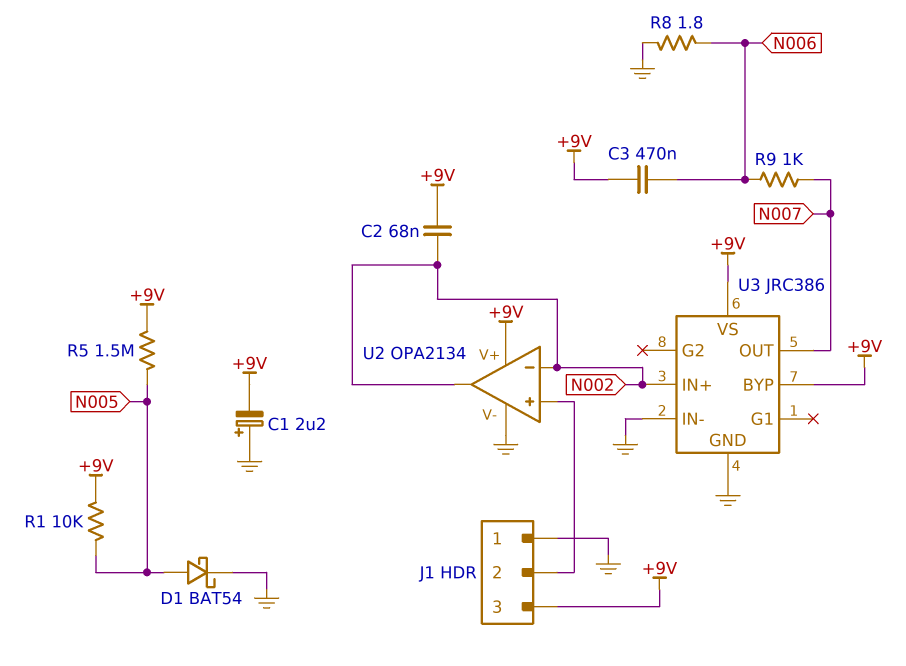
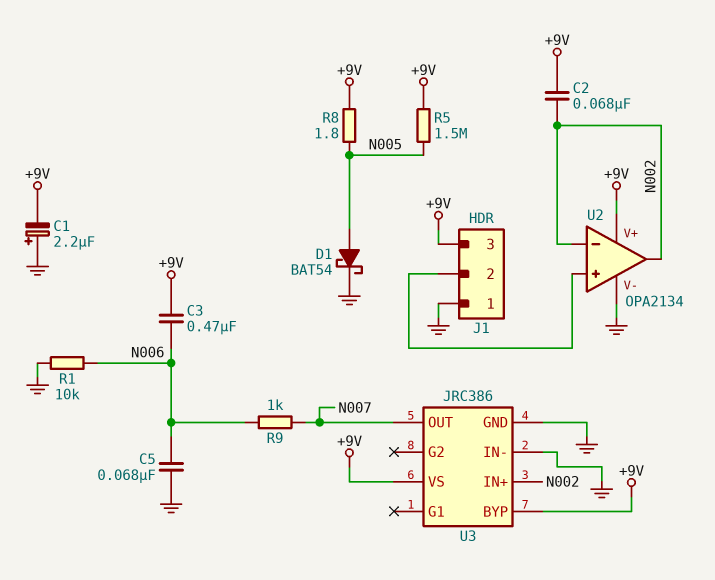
C5: none -> 68nF (GND, N006)
R1: 10k (+9V, N005) -> 10k (GND, N006)
R8: 1.8 (GND, N006) -> 1.8 (+9V, N005)

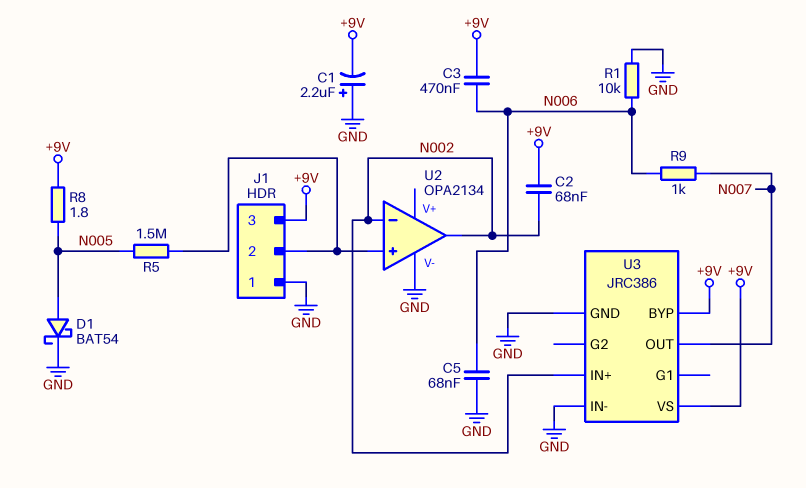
R5: 1.5M (+9V, N005) -> 1.5M (J1/2, N005)
U2 pin V+: +9V -> none

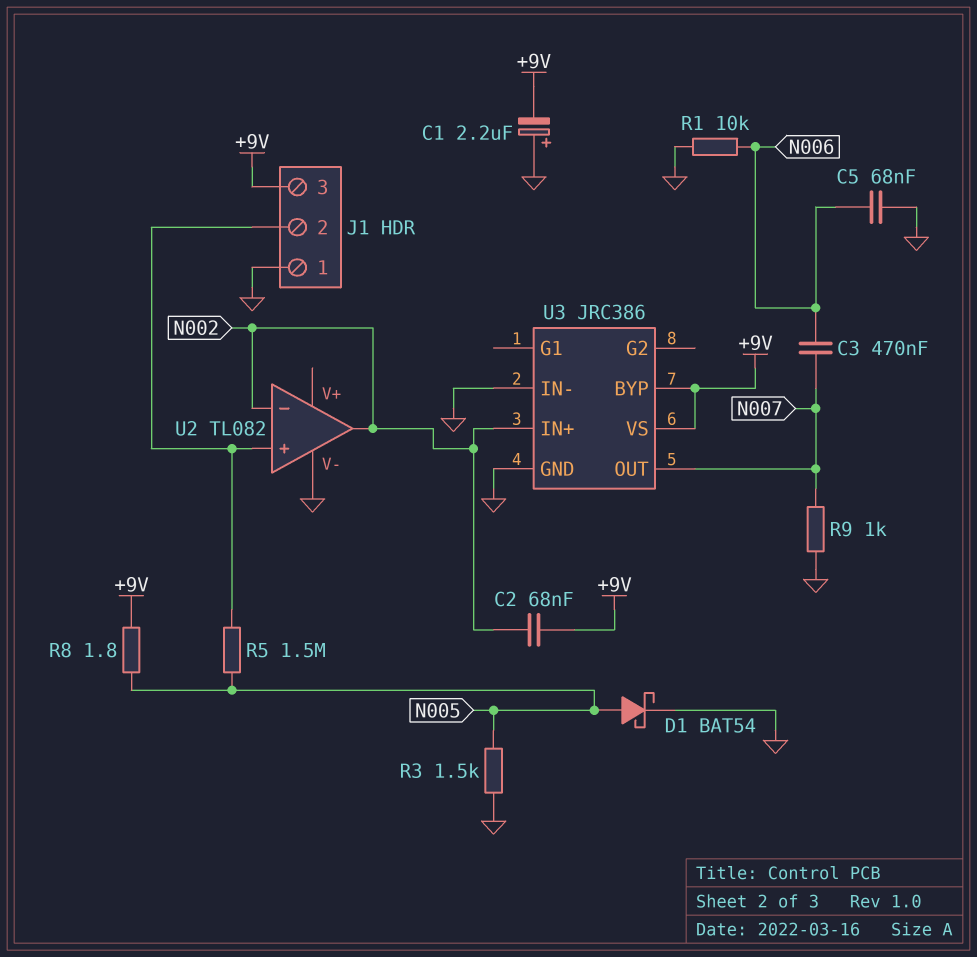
C3: 470nF (+9V, N006) -> 470nF (N006, N007)
R3: none -> 1.5k (GND, N005)
R9: 1k (N006, N007) -> 1k (GND, N007)
U2: OPA2134 -> TL082

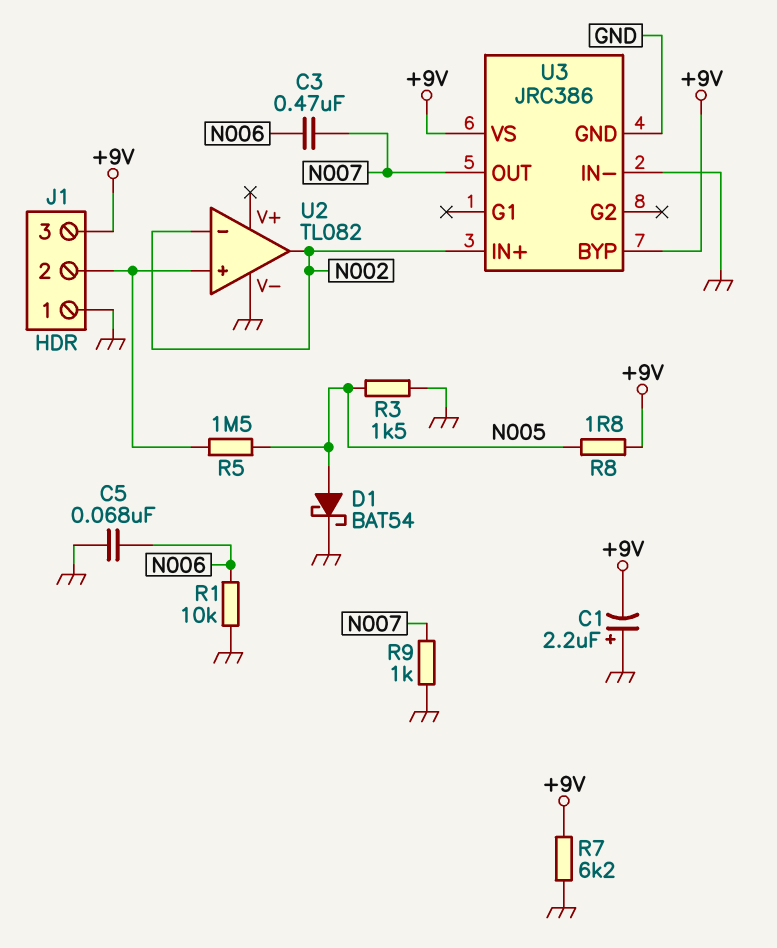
C2: 68nF (+9V, N002) -> none
R7: none -> 6.2k (+9V, GND)

